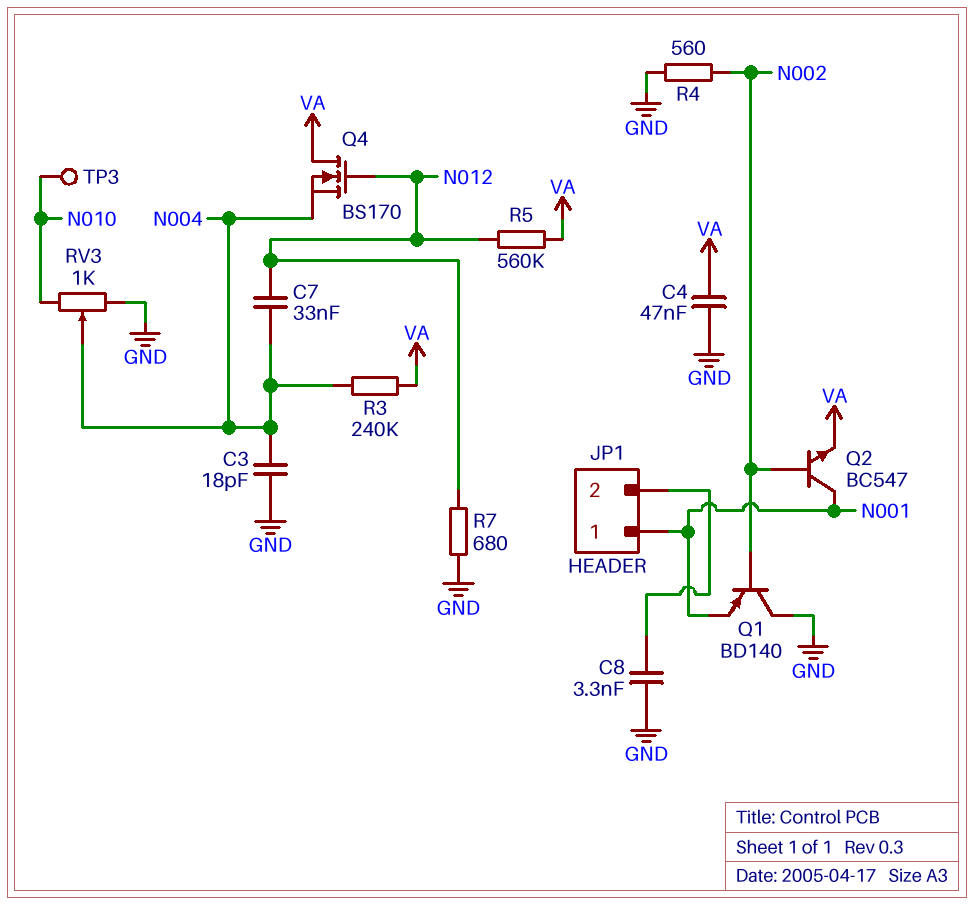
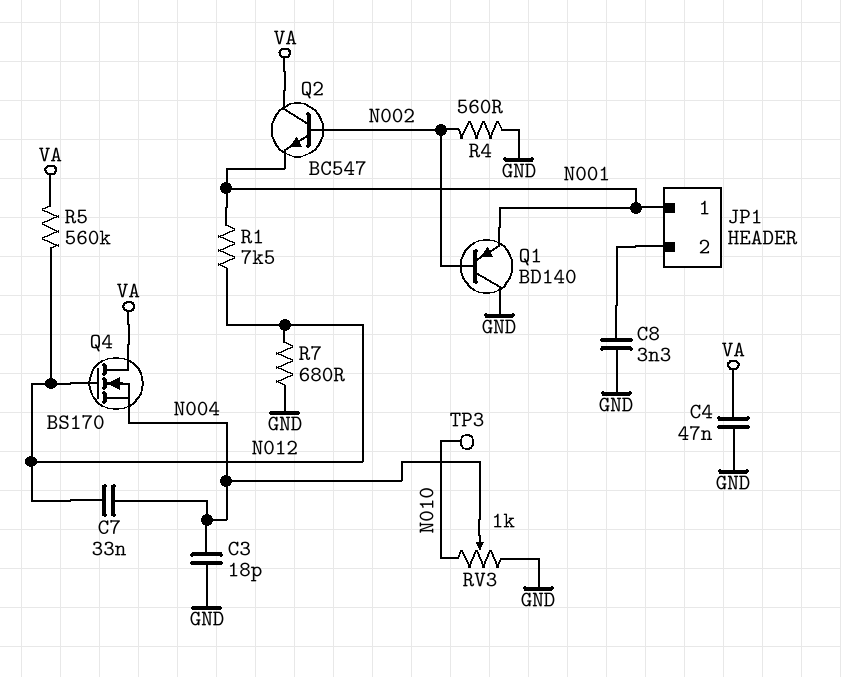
Q2: NPN BC547 (B N002, C N001, E VA) -> NPN BC547 (B N002, C VA, E N001)
R1: none -> 7.5k (N001, N012)
R3: 240k (N004, VA) -> none

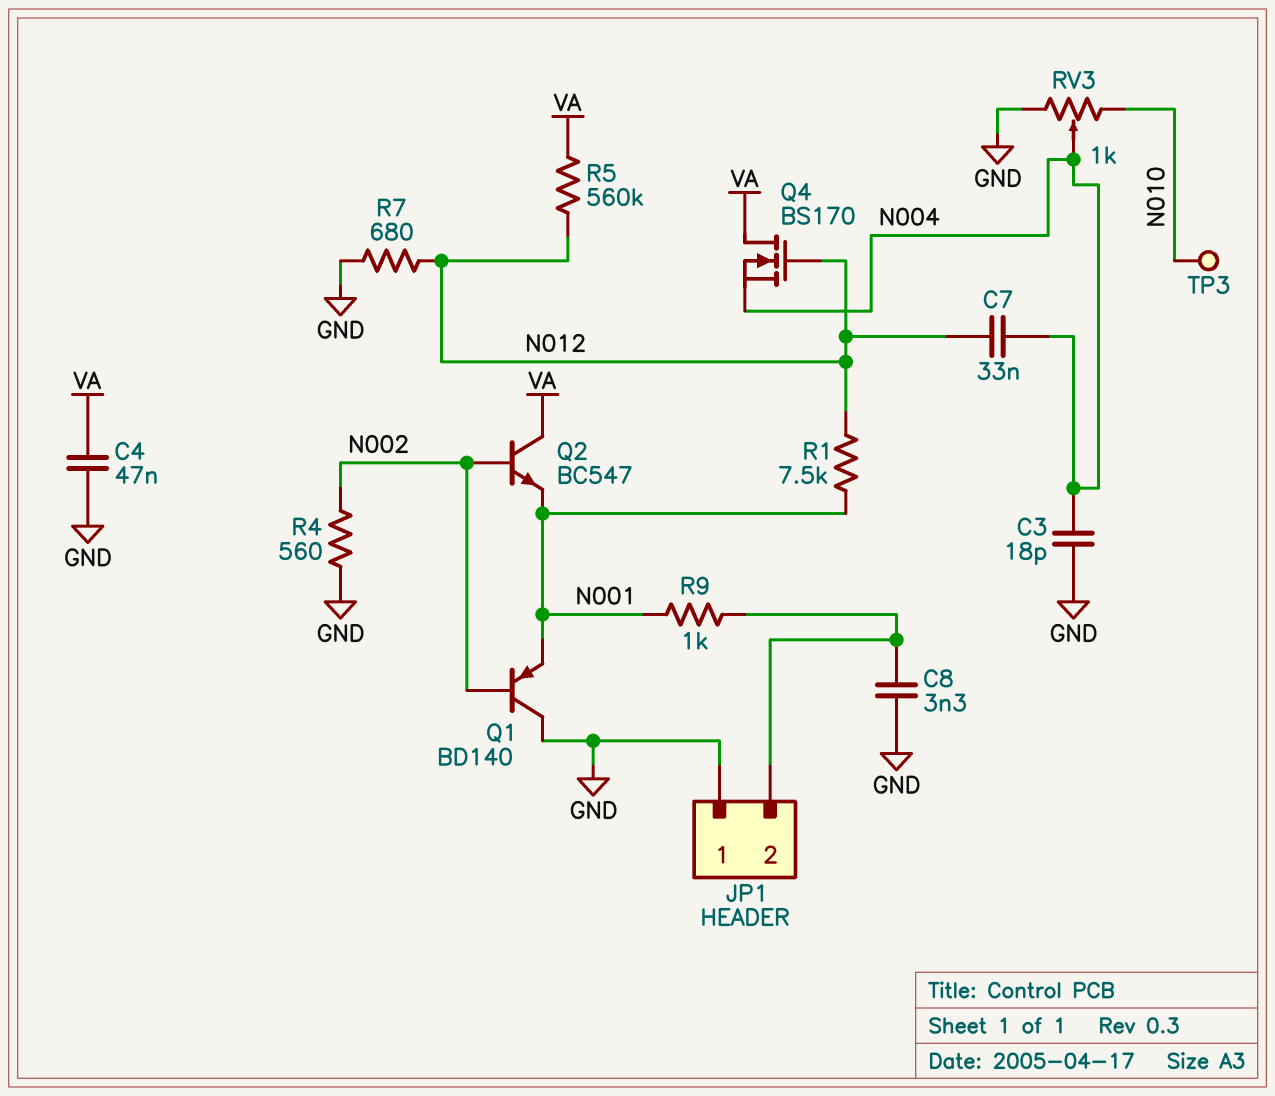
JP1 pin 1: N001 -> GND
R9: none -> 1k (JP1/2, N001)

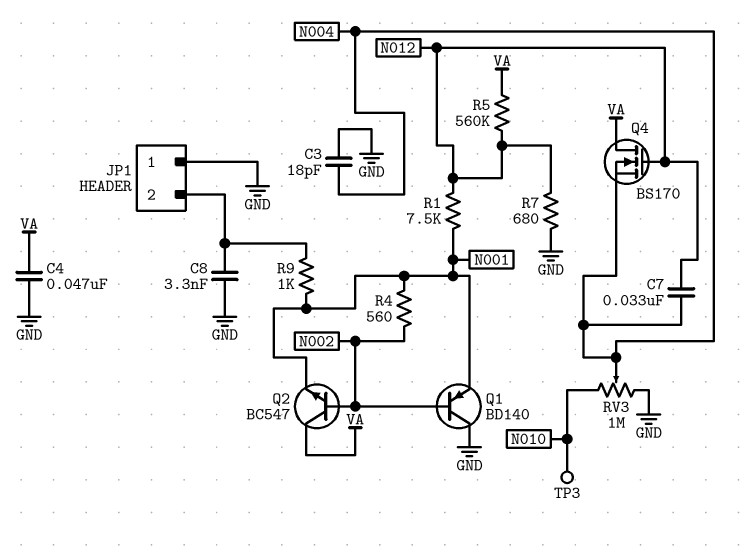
R4: 560 (GND, N002) -> 560 (N001, N002)
RV3: 1k (GND, N010, wiper N004) -> 1M (GND, N010, wiper N004)

